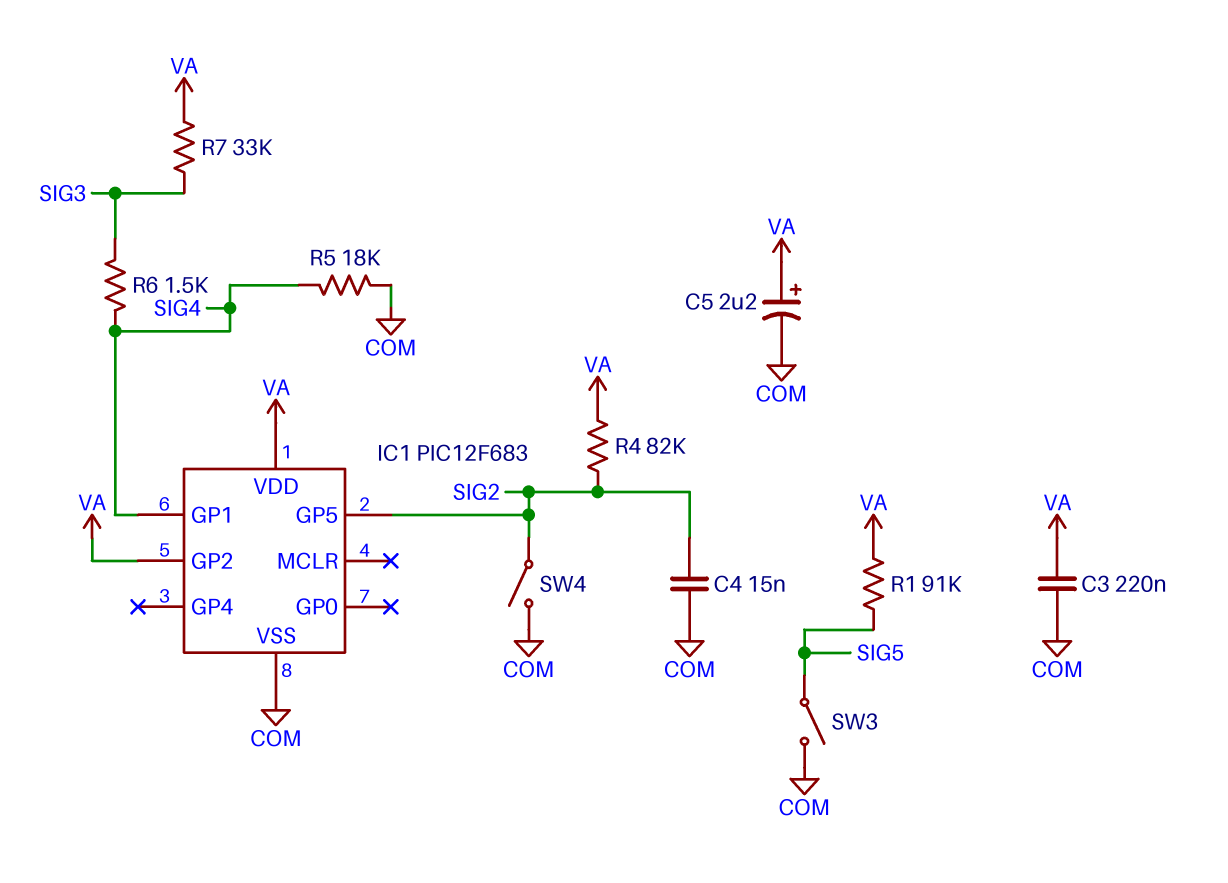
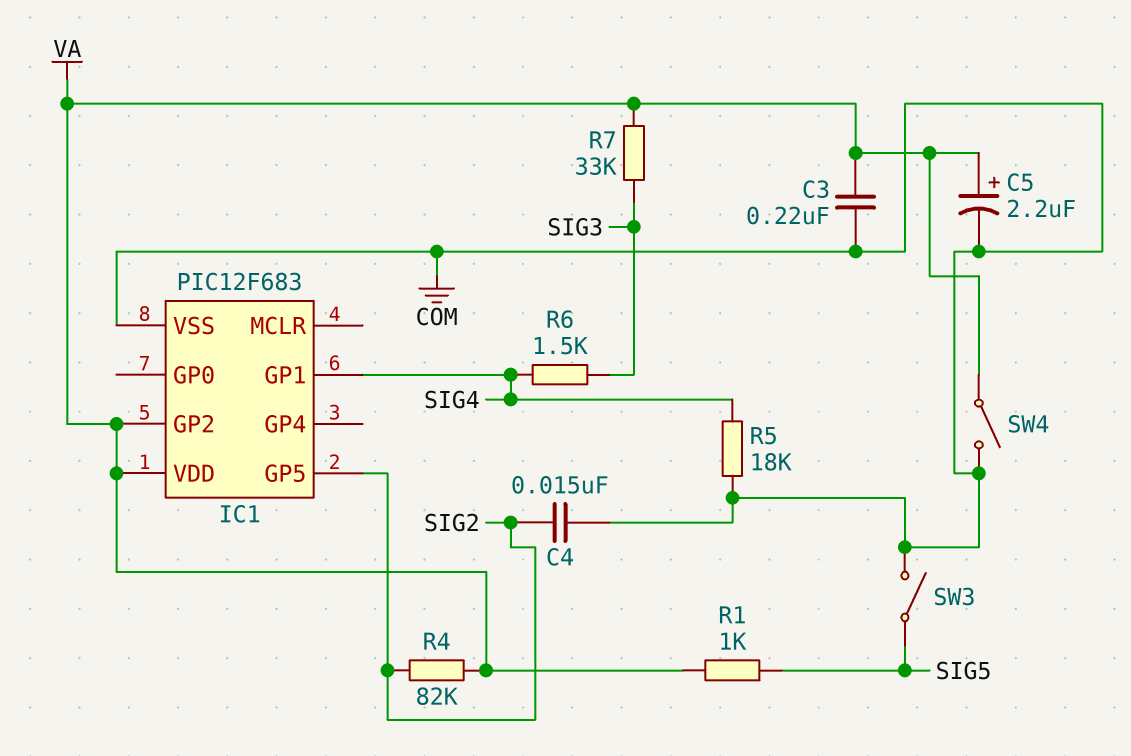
R1: 91k (SIG5, VA) -> 1k (SIG5, VA)
SW4: switch (COM, SIG2) -> switch (COM, VA)

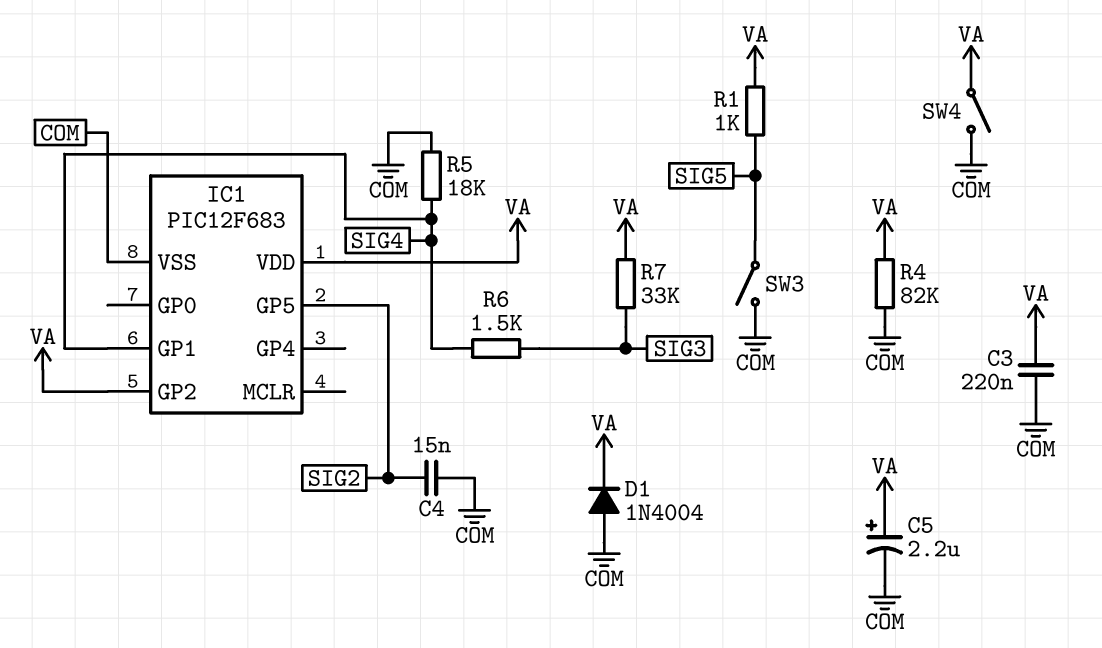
D1: none -> diode 1N4004 (A COM, K VA)
R4: 82k (SIG2, VA) -> 82k (COM, VA)

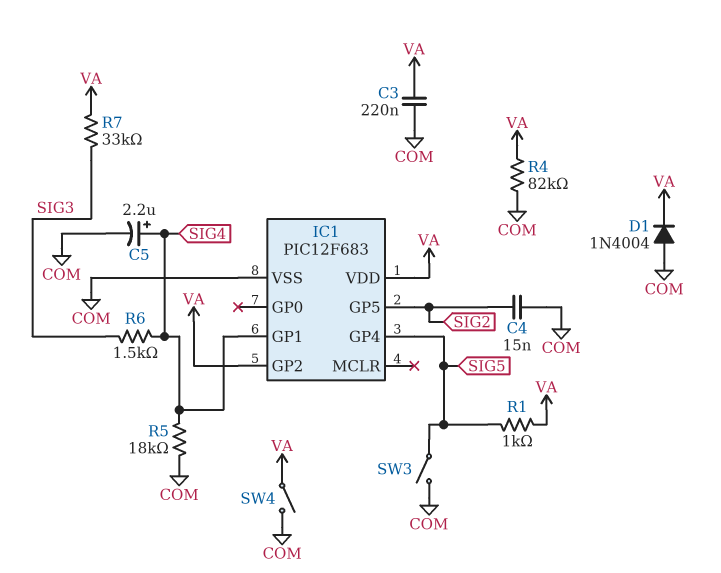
C5: 2.2uF (plus VA, minus COM) -> 2.2uF (plus SIG4, minus COM)
IC1 pin GP4: none -> SIG5

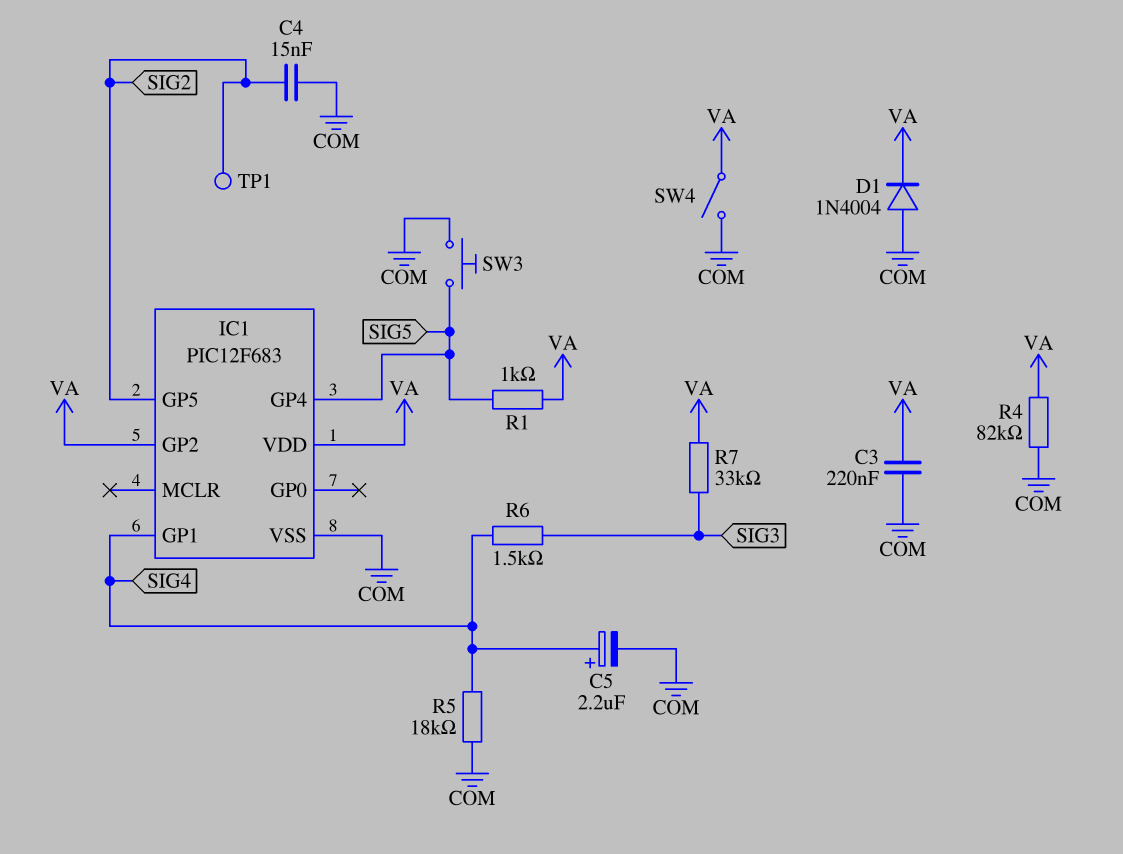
SW3: switch (COM, SIG5) -> button (COM, SIG5)
TP1: none -> test point (SIG2)

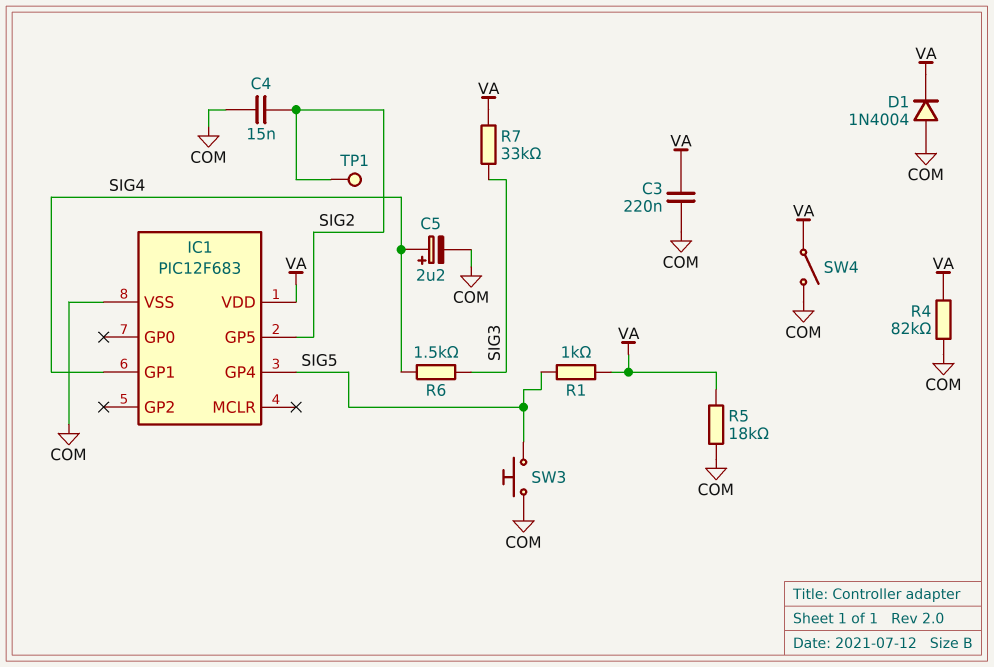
IC1 pin GP2: VA -> none
R5: 18k (COM, SIG4) -> 18k (COM, VA)

